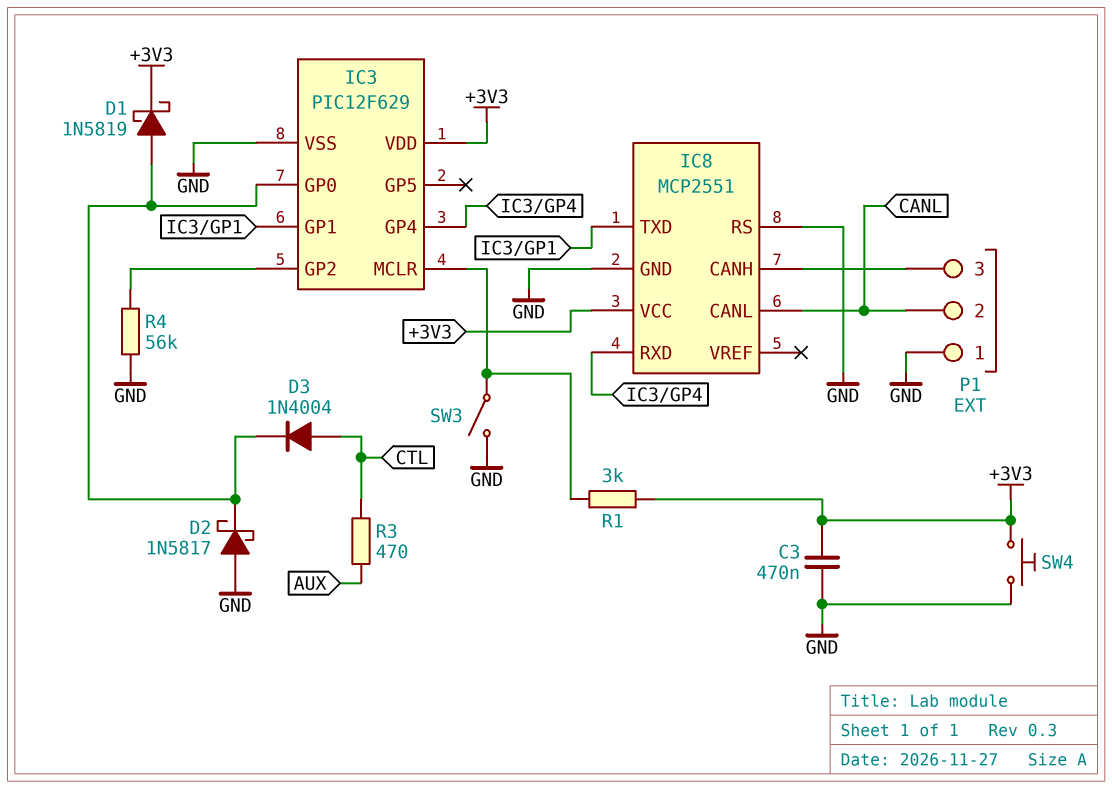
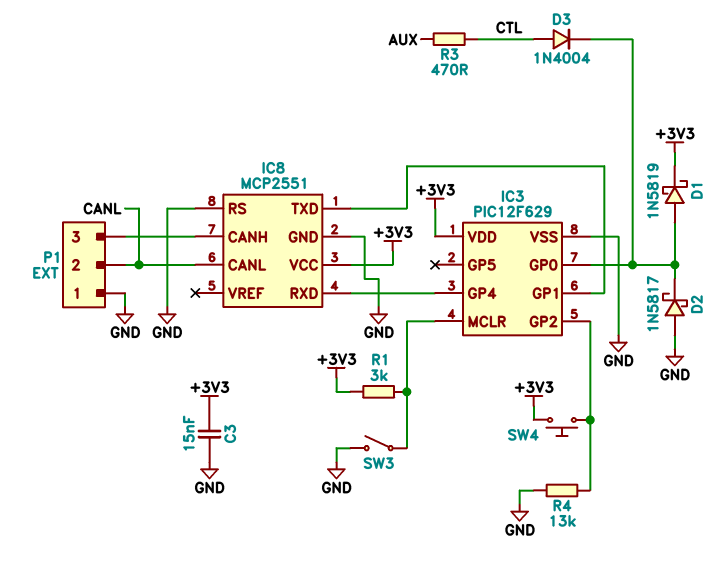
C3: 470nF (+3V3, GND) -> 15nF (+3V3, GND)
R4: 56k (GND, IC3/GP2) -> 13k (GND, IC3/GP2)
SW4: button (+3V3, GND) -> button (+3V3, IC3/GP2)

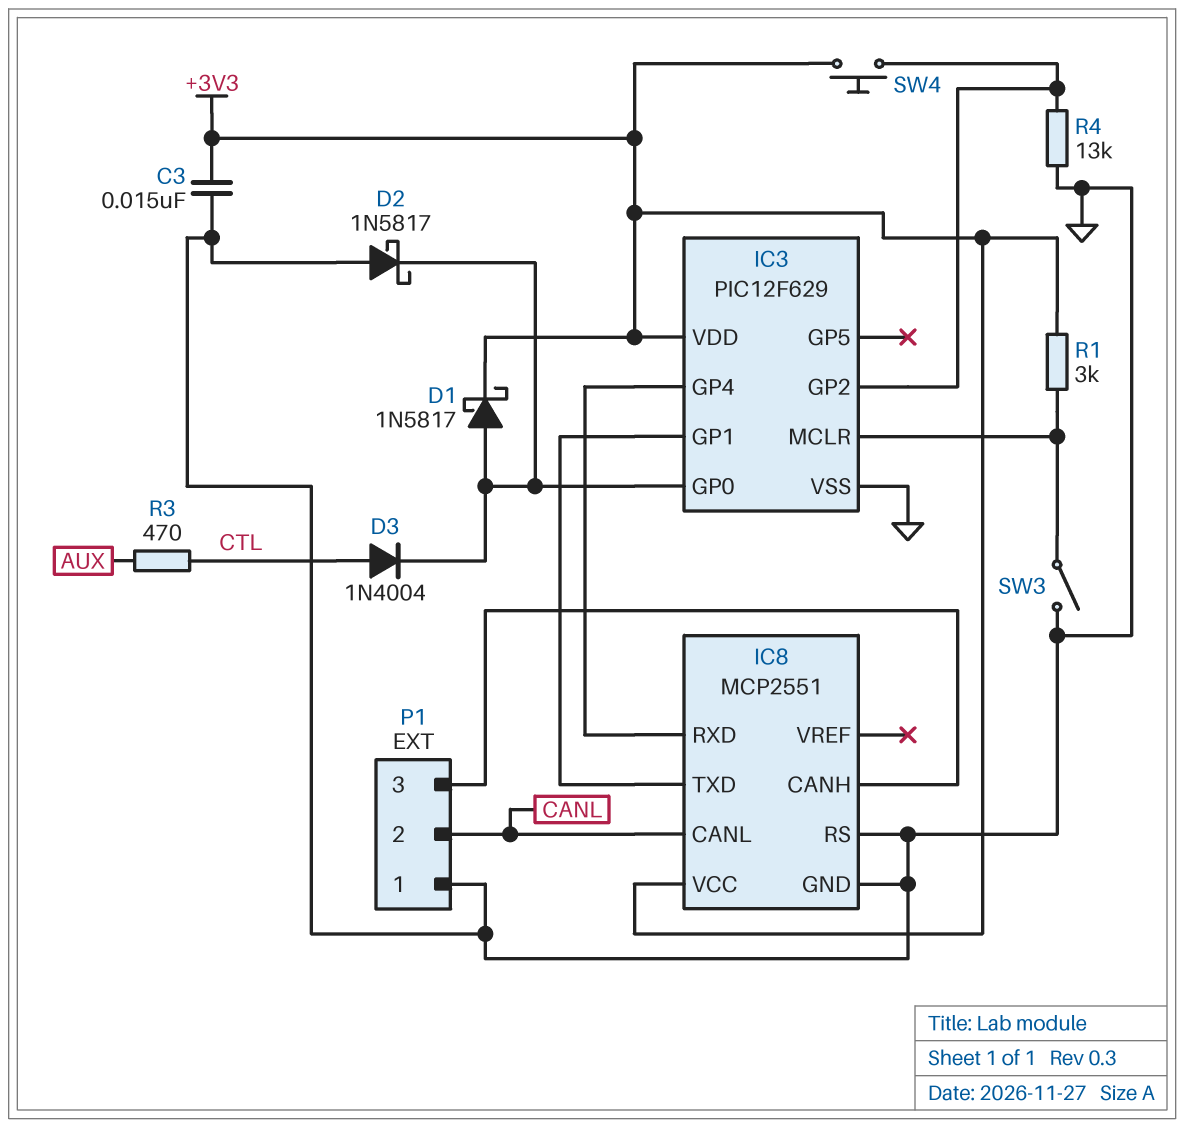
D1: schottky 1N5819 (A IC3/GP0, K +3V3) -> schottky 1N5817 (A IC3/GP0, K +3V3)

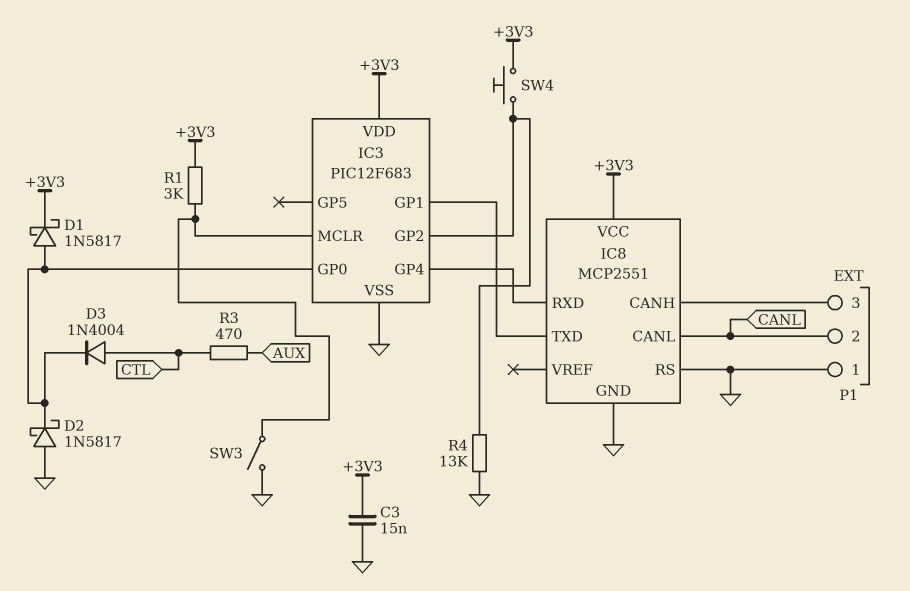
IC3: PIC12F629 -> PIC12F683

